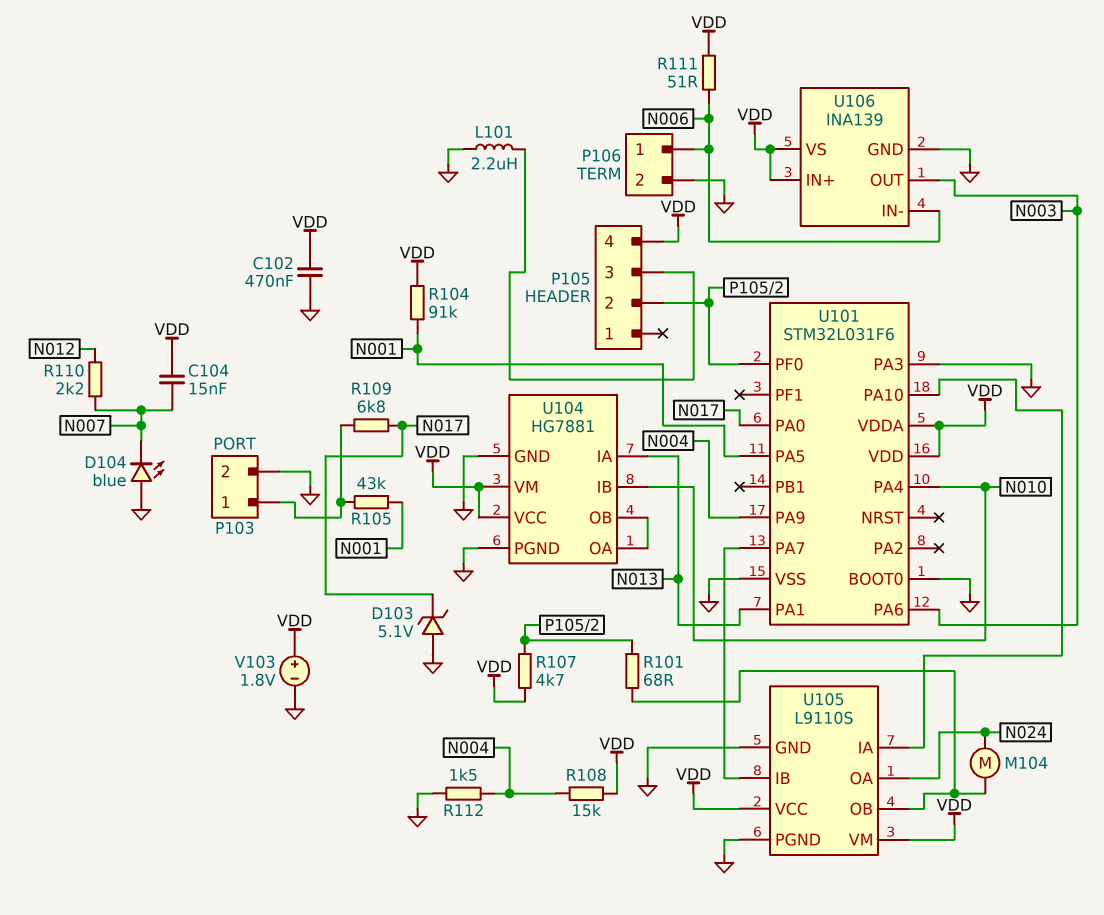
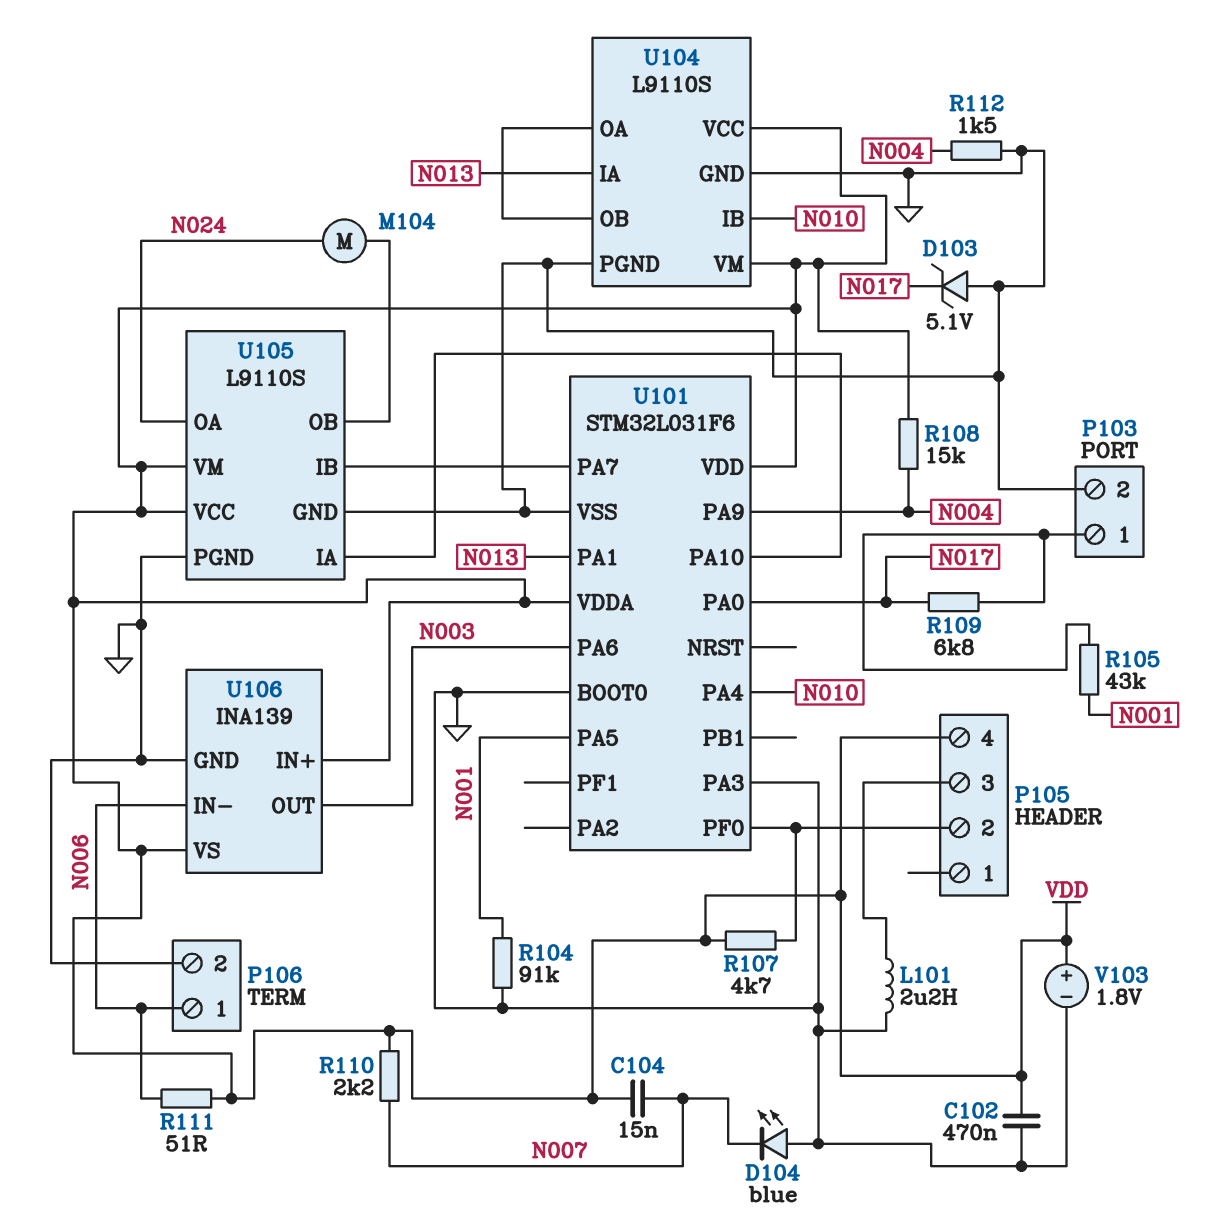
R101: 68 (P105/2, U105/OB) -> none
R104: 91k (N001, VDD) -> 91k (GND, N001)
R110: 2.2k (N007, N012) -> 2.2k (N007, VDD)
U104: HG7881 -> L9110S

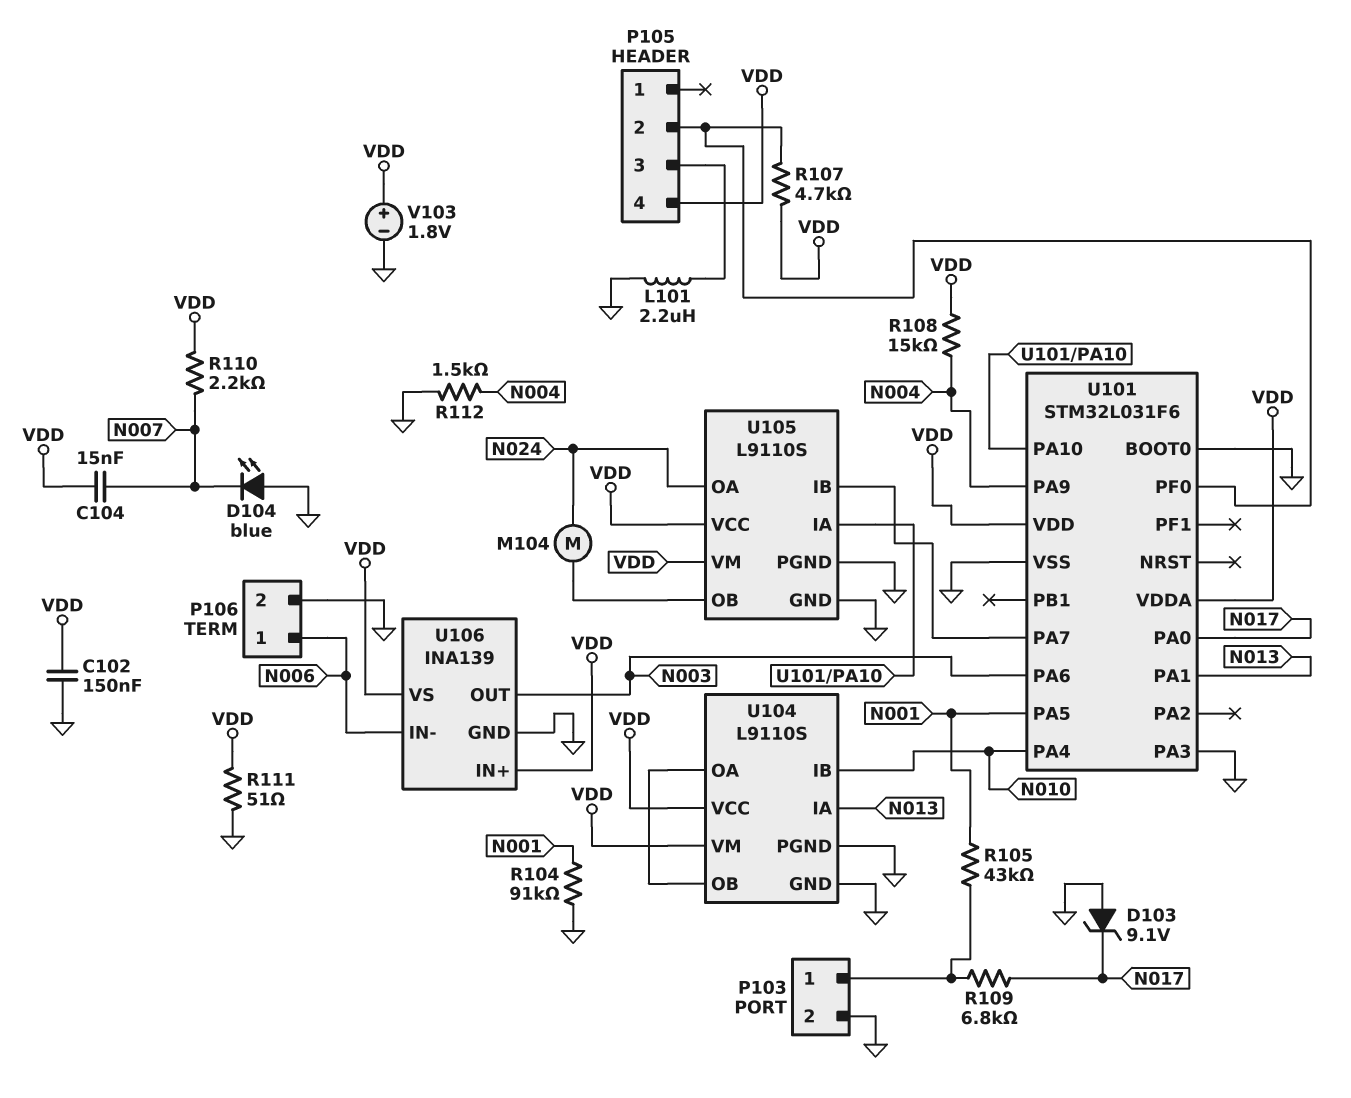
C102: 470nF (GND, VDD) -> 150nF (GND, VDD)
D103: zener 5.1V (A GND, K N017) -> zener 9.1V (A GND, K N017)
R111: 51 (N006, VDD) -> 51 (GND, VDD)

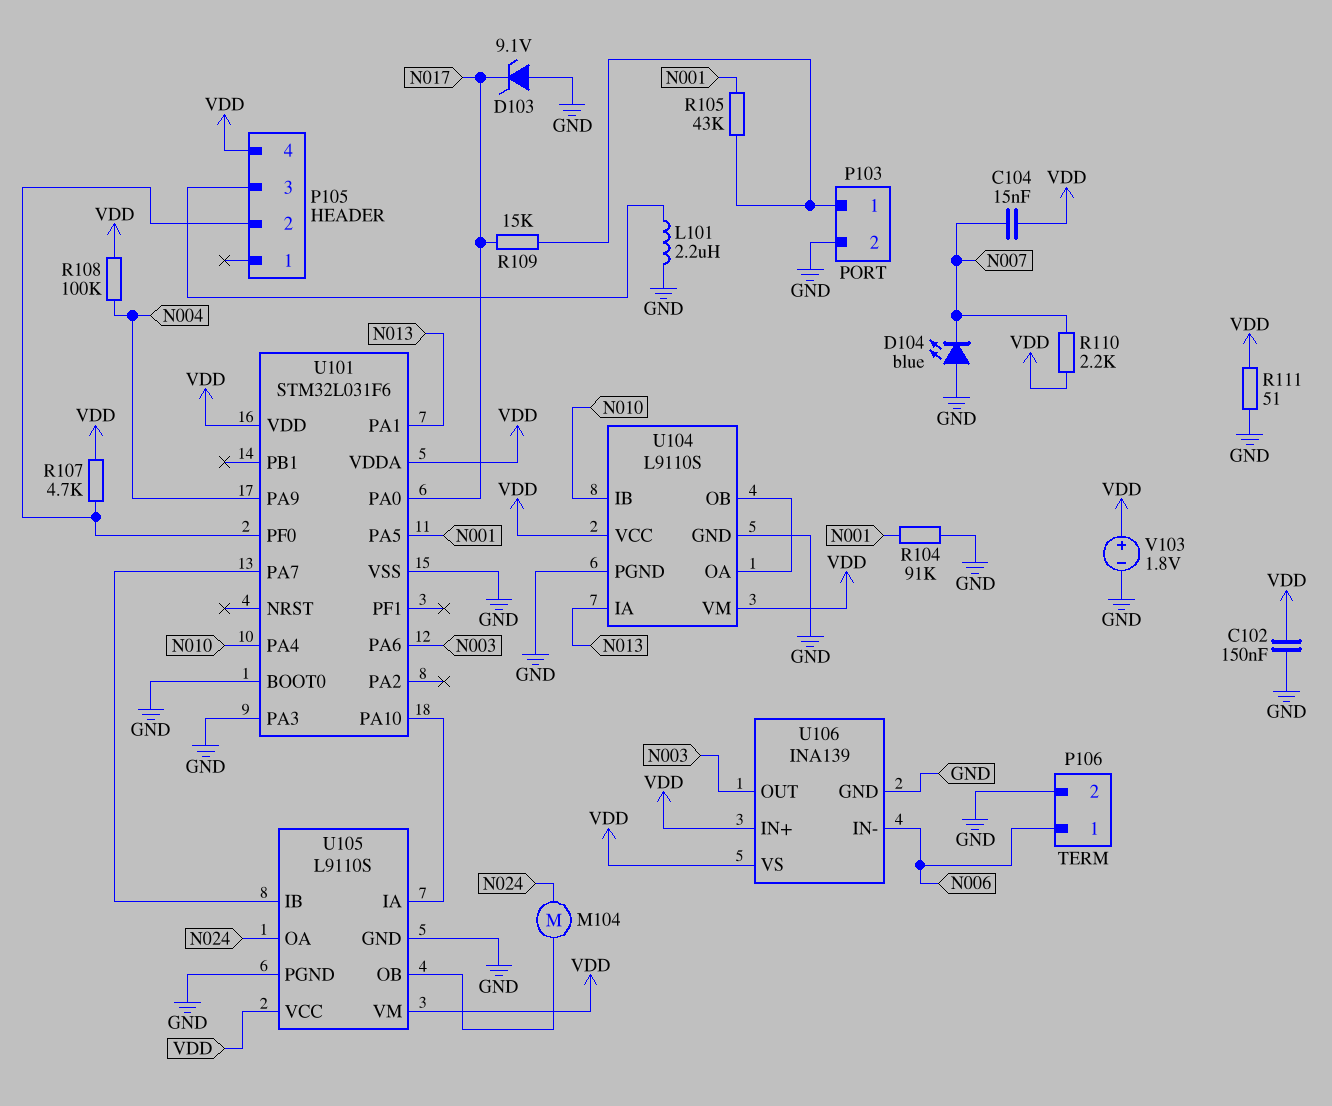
R108: 15k (N004, VDD) -> 100k (N004, VDD)
R109: 6.8k (N017, P103/1) -> 15k (N017, P103/1)
R112: 1.5k (GND, N004) -> none

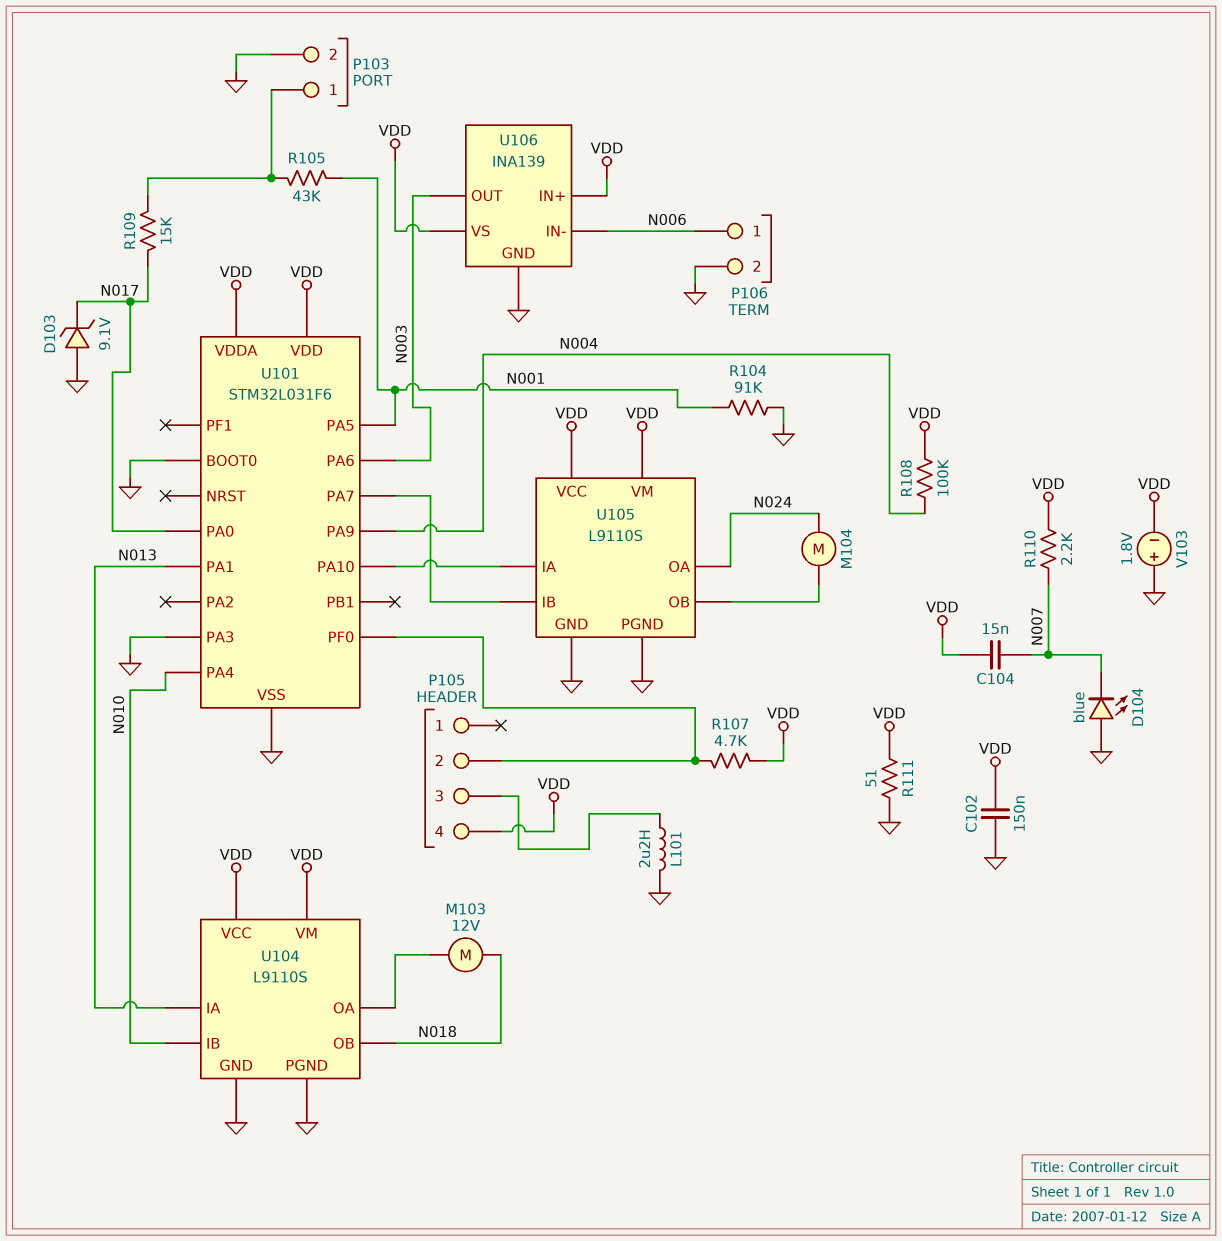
M103: none -> motor 12V (N018, U104/OA)
U104 pin OB: U104/OA -> N018
V103: 1.8V (plus VDD, minus GND) -> 1.8V (plus GND, minus VDD)

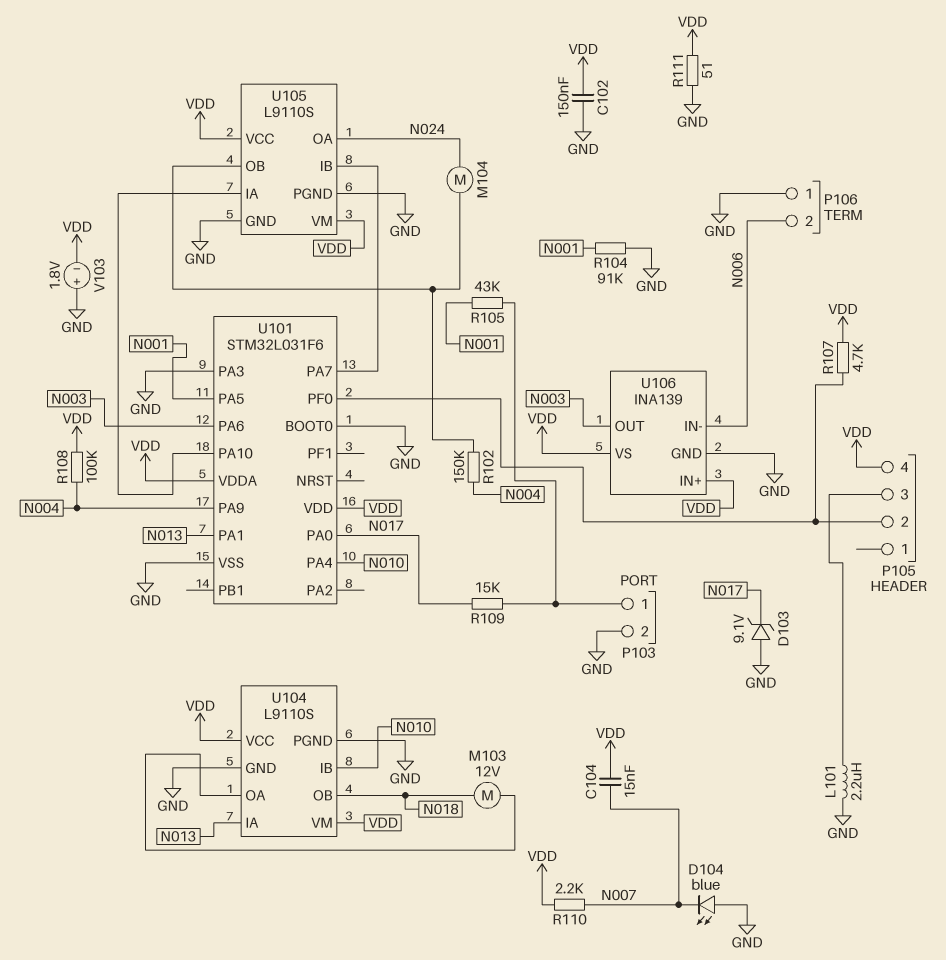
P106 pin 1: N006 -> GND
P106 pin 2: GND -> N006
R102: none -> 150k (N004, U105/OB)

